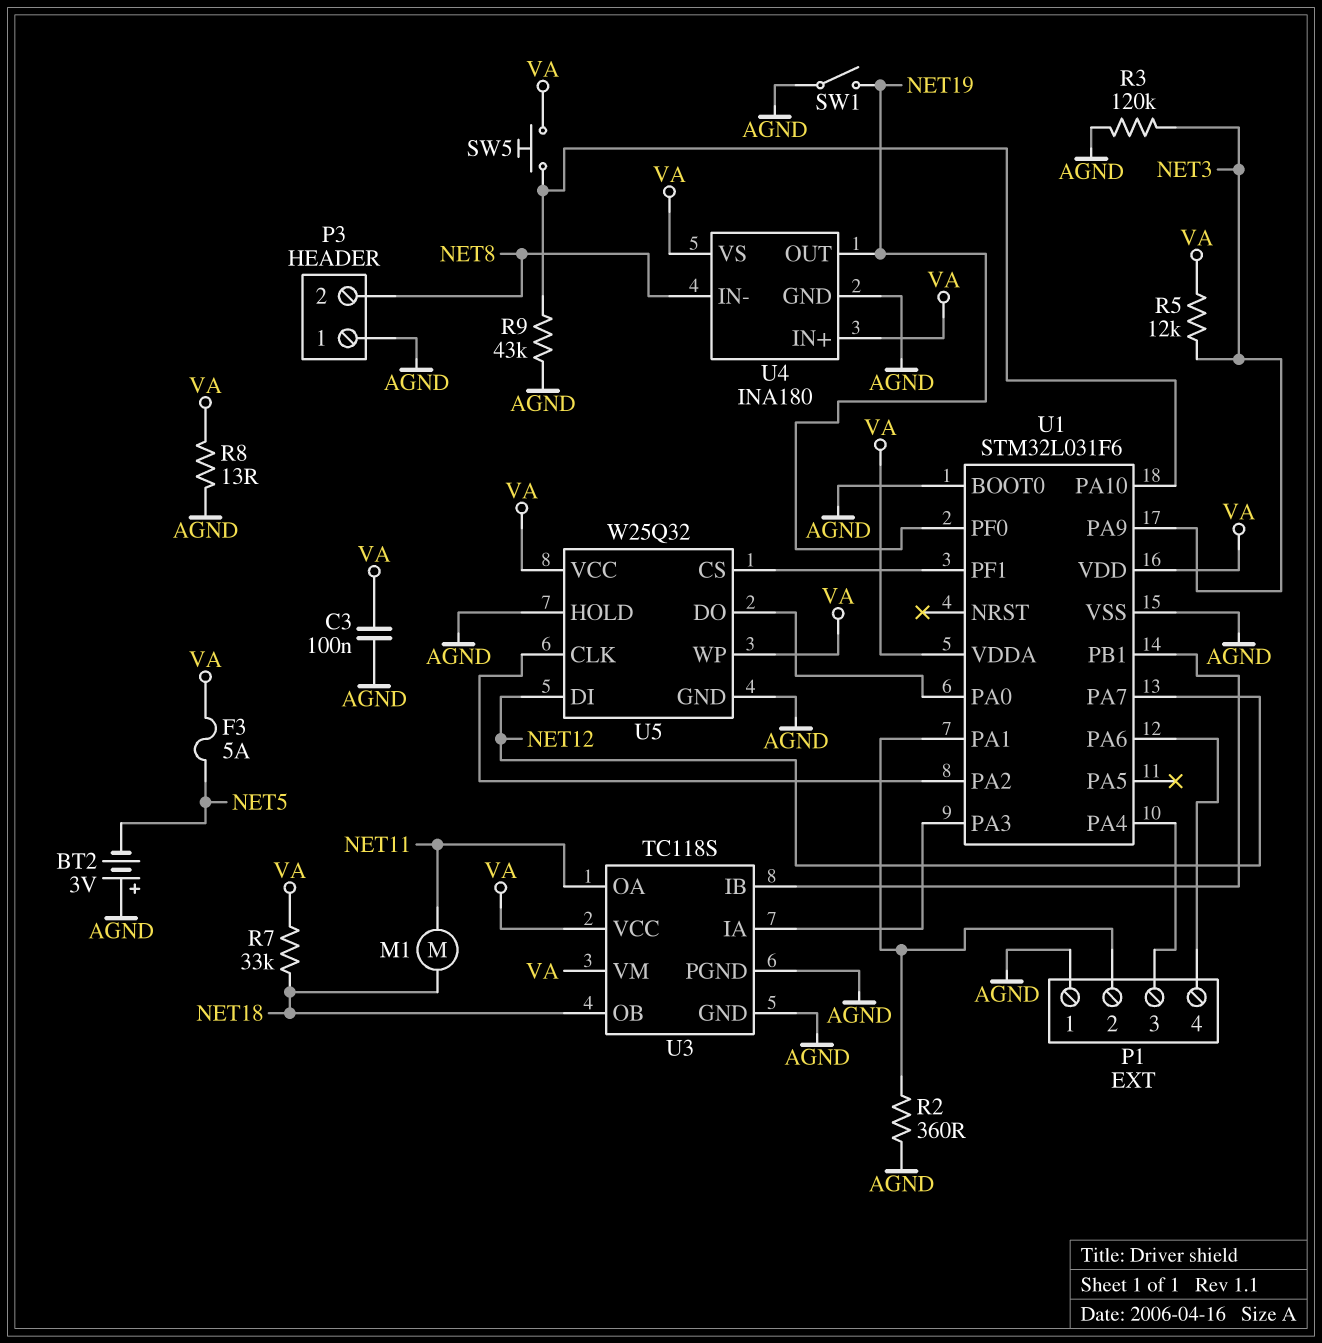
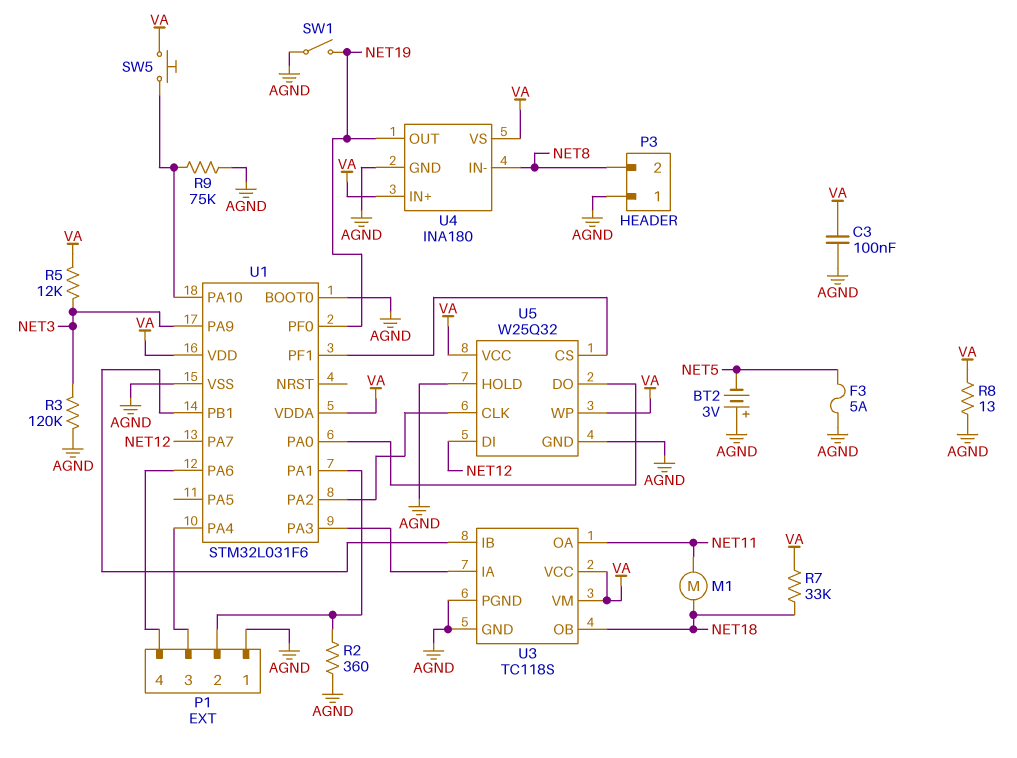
F3: 5A (NET5, VA) -> 5A (AGND, NET5)
R9: 43k (AGND, U1/PA10) -> 75k (AGND, U1/PA10)

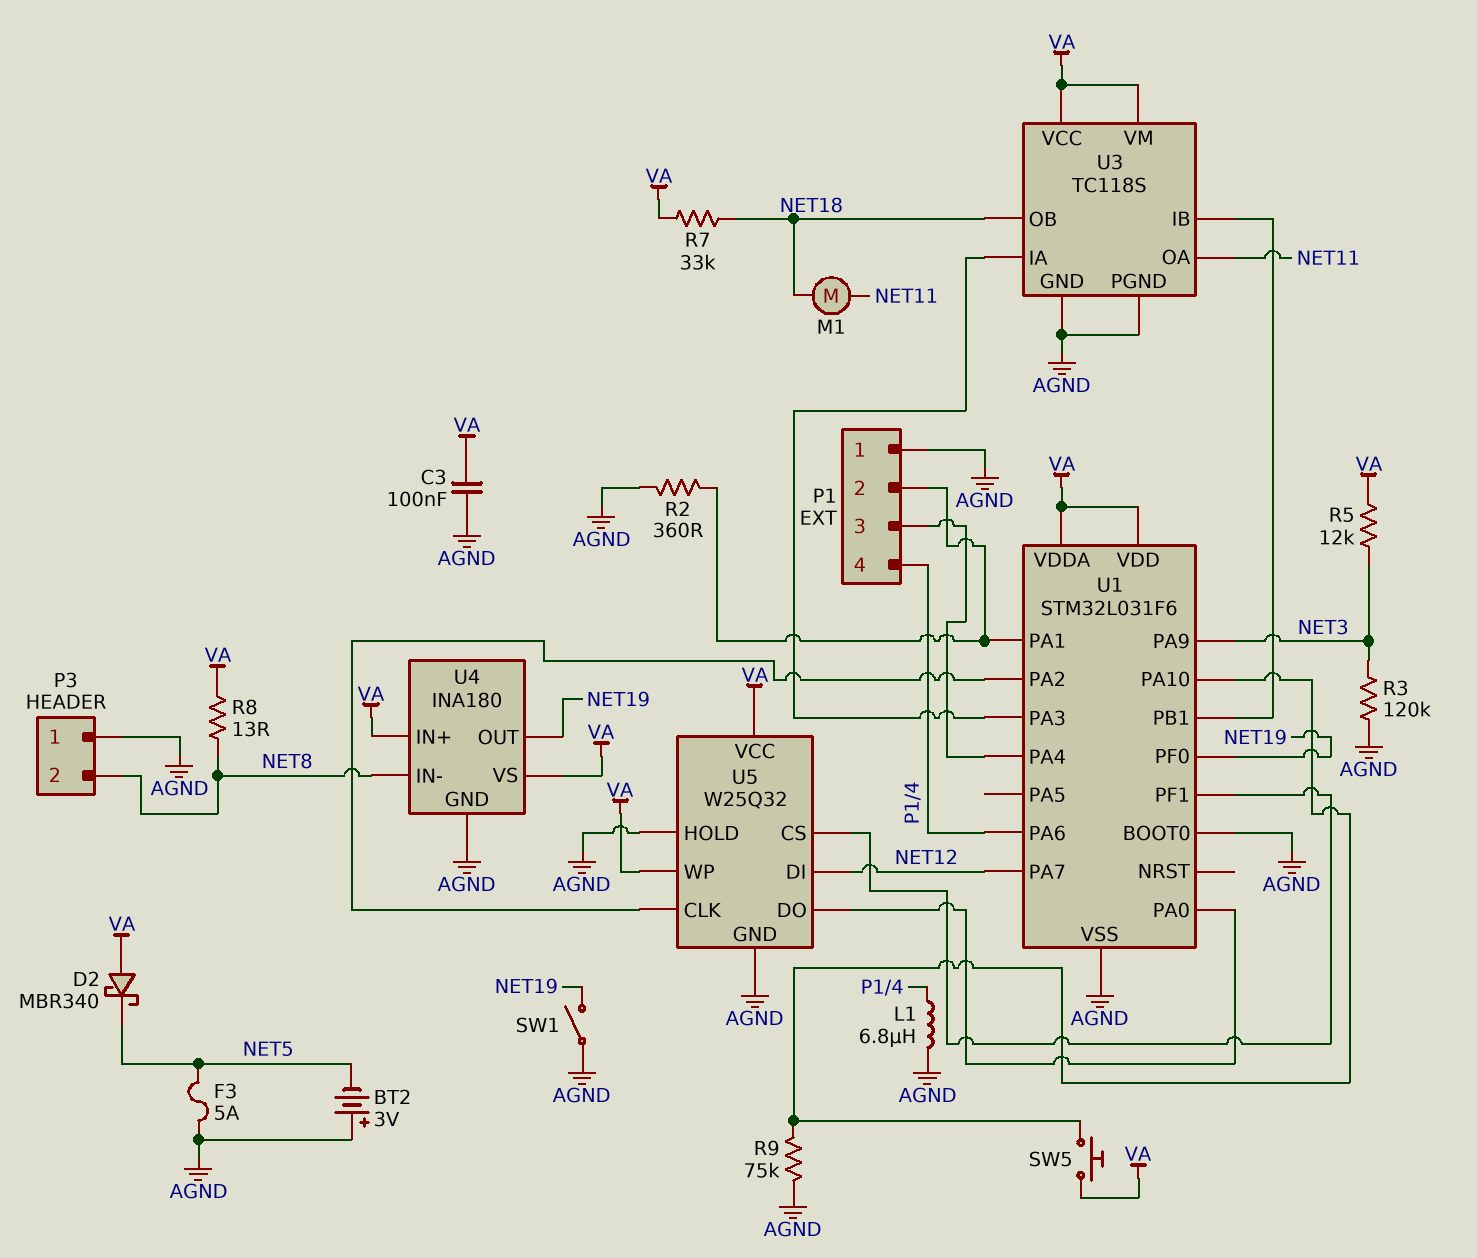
D2: none -> schottky MBR340 (A VA, K NET5)
L1: none -> 6.8uH (AGND, P1/4)
R8: 13 (AGND, VA) -> 13 (NET8, VA)

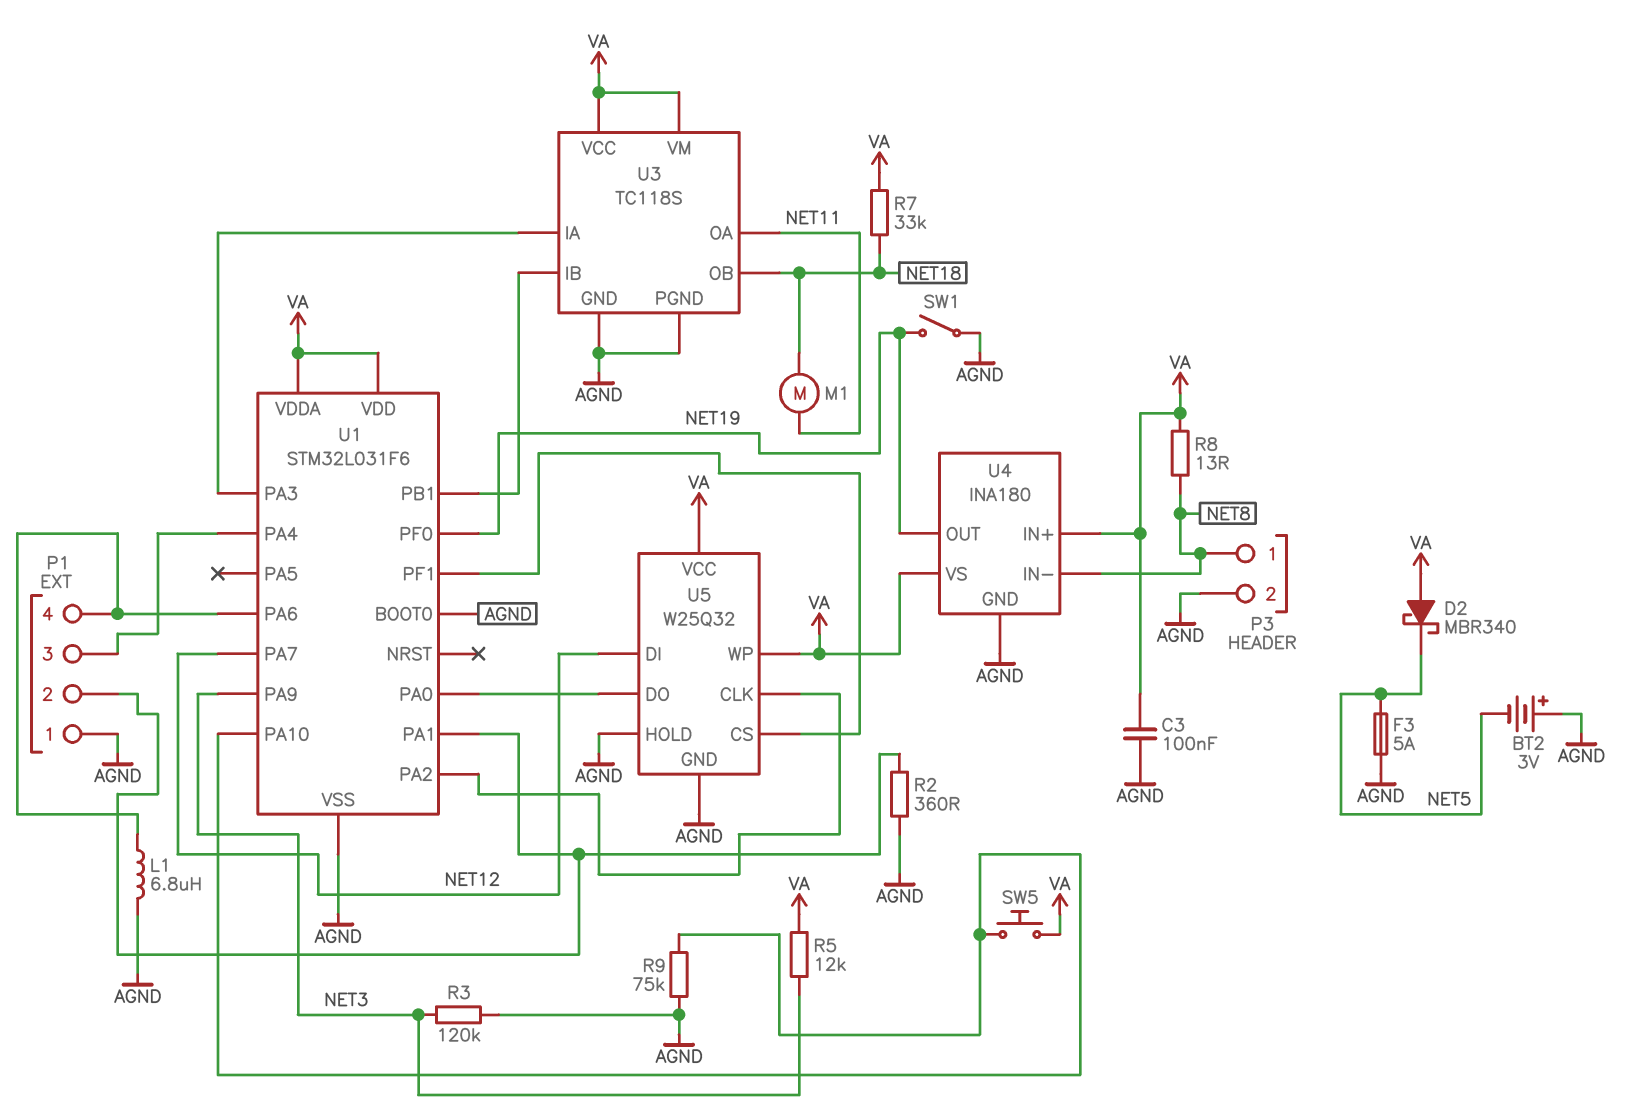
P3 pin 1: AGND -> NET8
P3 pin 2: NET8 -> AGND

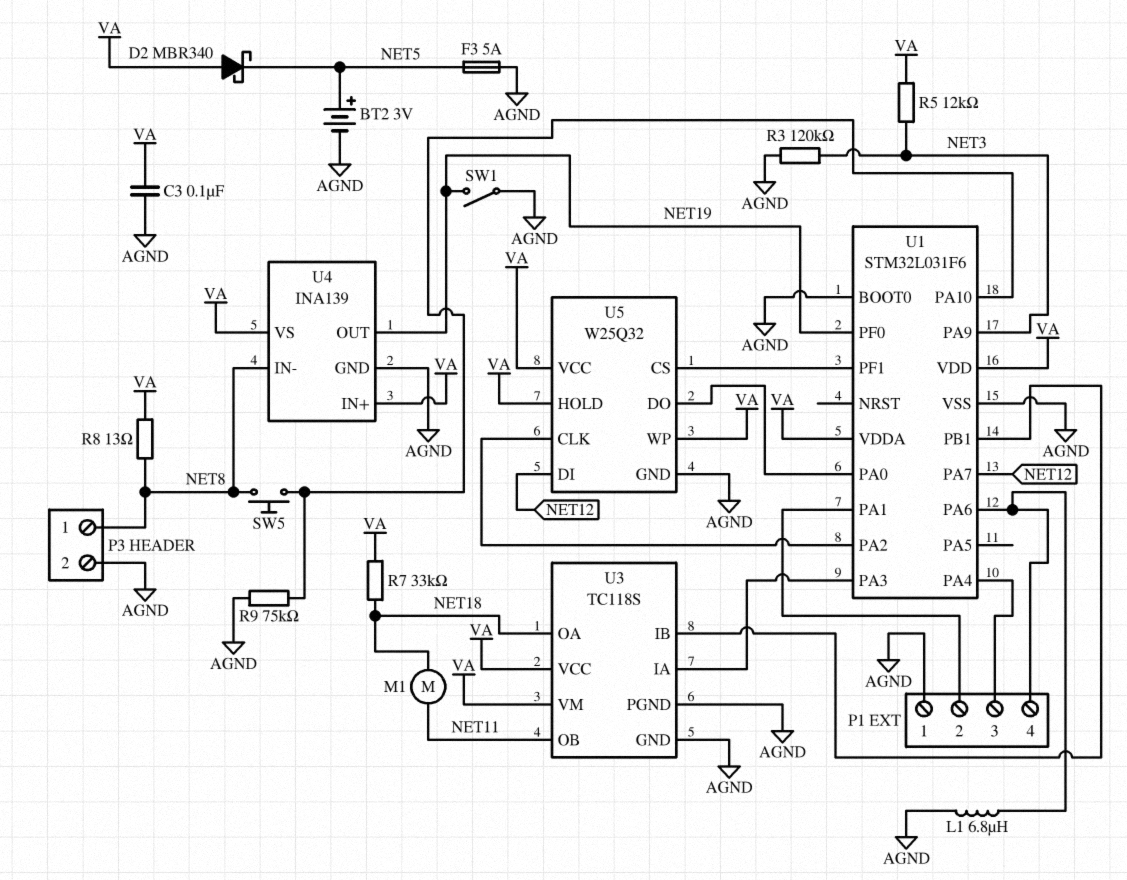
BT2: 3V (plus AGND, minus NET5) -> 3V (plus NET5, minus AGND)
R2: 360 (AGND, P1/2) -> none
SW5: button (U1/PA10, VA) -> button (NET8, U1/PA10)
U3 pin OA: NET11 -> NET18
U3 pin OB: NET18 -> NET11
U4: INA180 -> INA139
U5 pin HOLD: AGND -> VA

